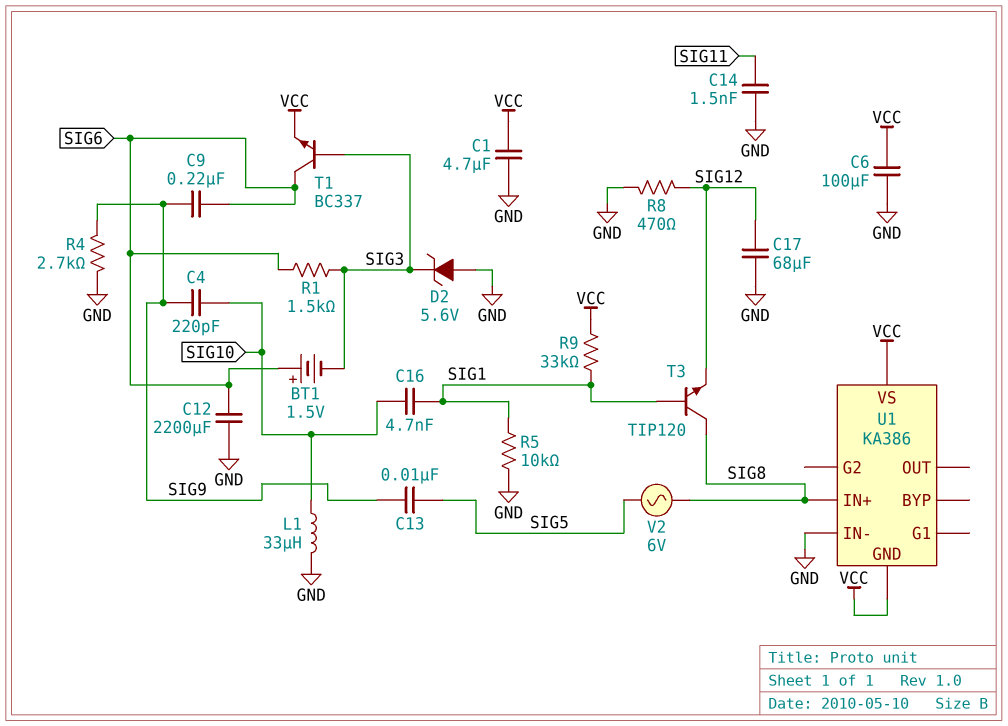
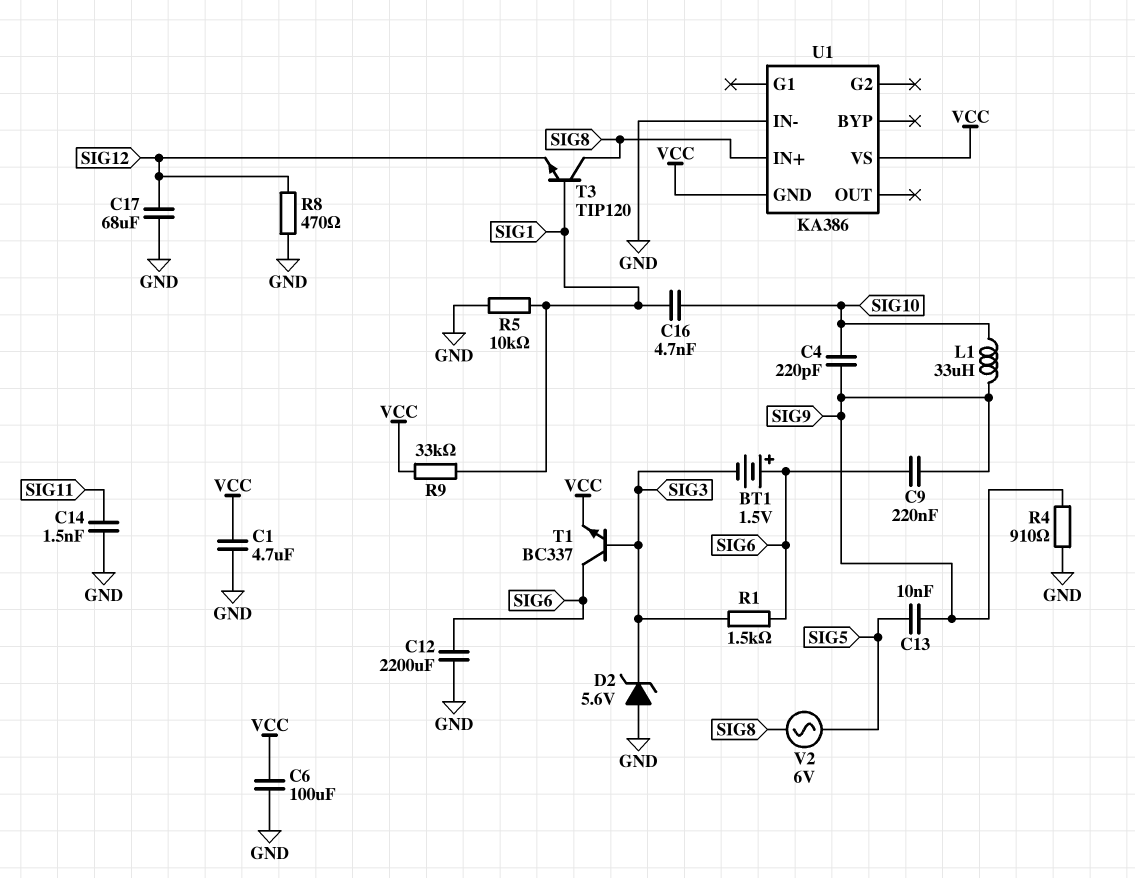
L1: 33uH (GND, SIG10) -> 33uH (SIG9, SIG10)
R4: 2.7k (GND, SIG9) -> 910 (GND, SIG9)

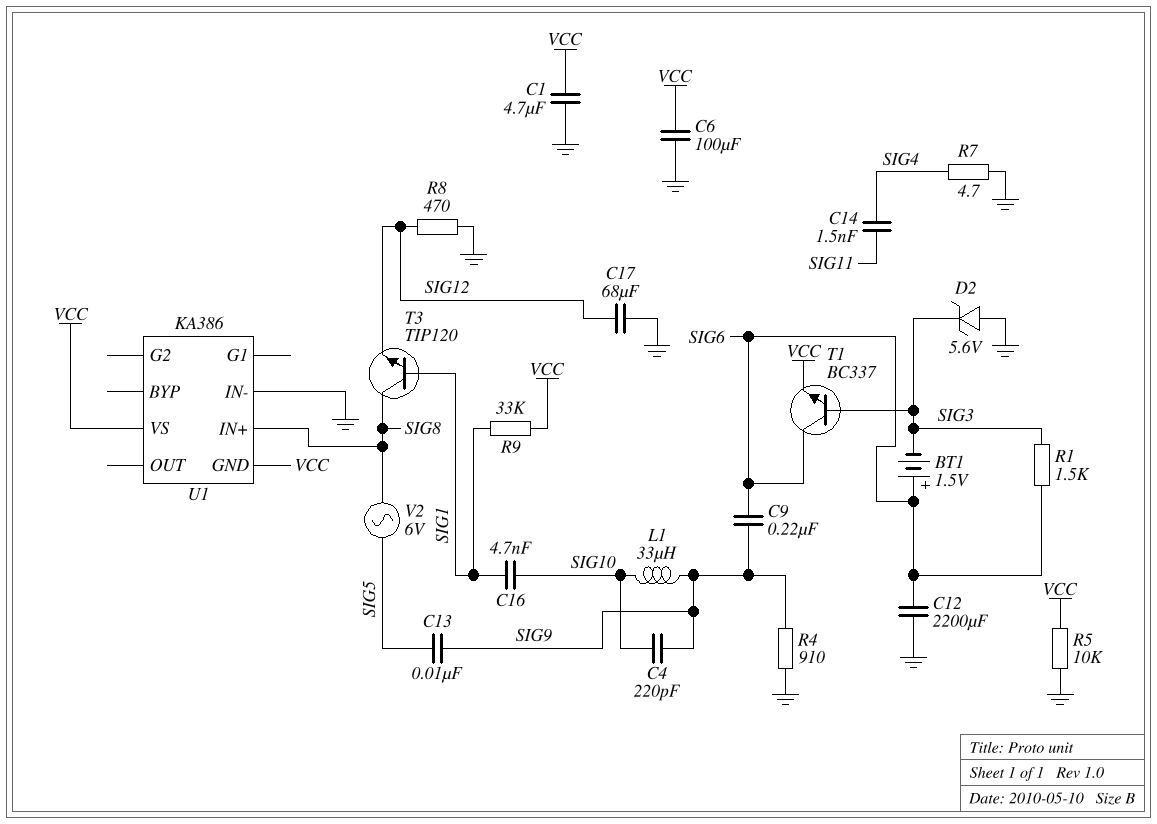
C14: 1.5nF (GND, SIG11) -> 1.5nF (SIG4, SIG11)
R5: 10k (GND, SIG1) -> 10k (GND, VCC)
R7: none -> 4.7 (GND, SIG4)

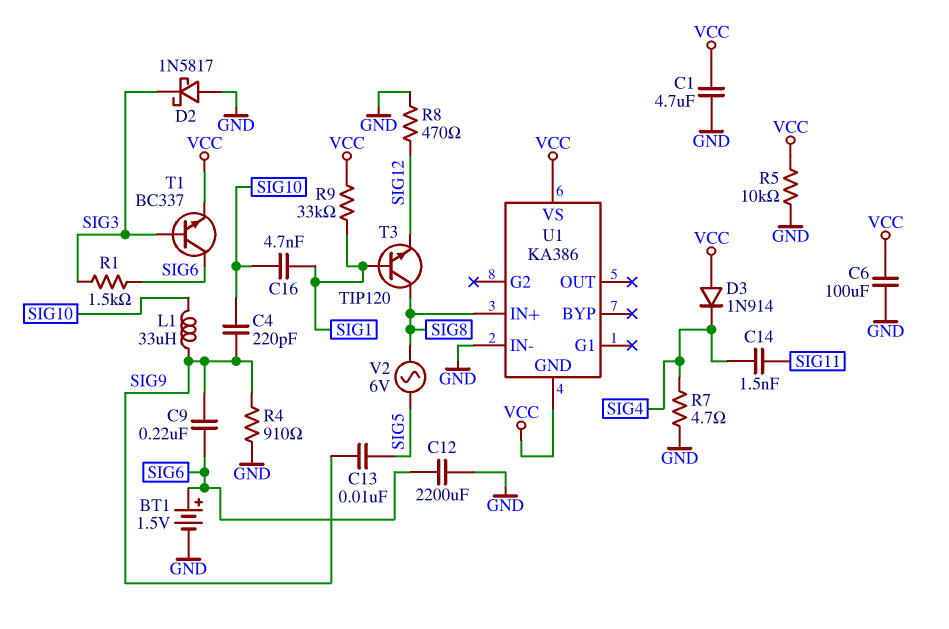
BT1: 1.5V (plus SIG6, minus SIG3) -> 1.5V (plus SIG6, minus GND)
C17: 68uF (GND, SIG12) -> none
D2: zener 5.6V (A GND, K SIG3) -> schottky 1N5817 (A GND, K SIG3)
D3: none -> diode 1N914 (A VCC, K SIG4)

